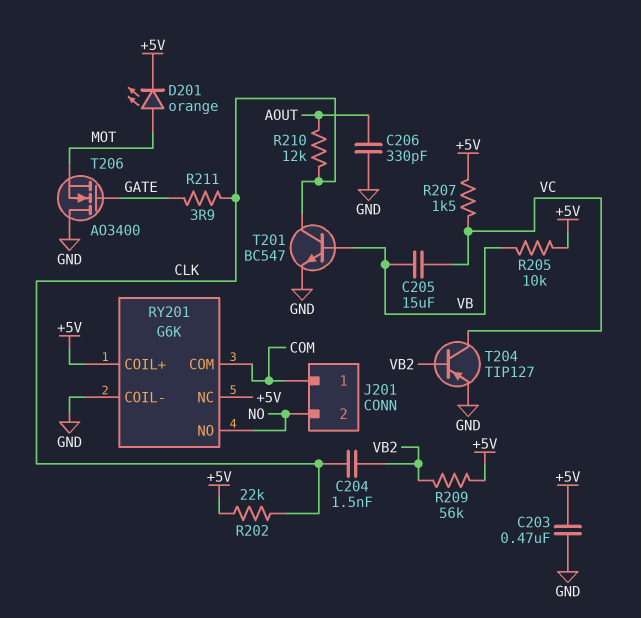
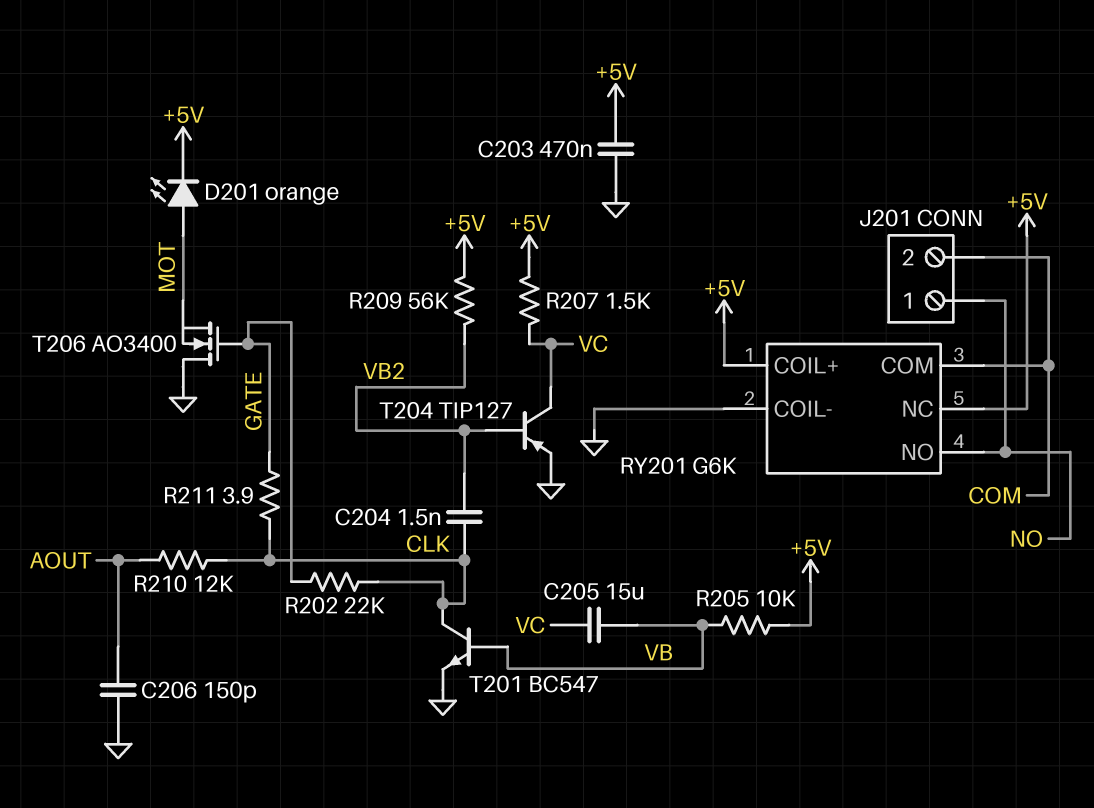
C206: 330pF (AOUT, GND) -> 150pF (AOUT, GND)
J201 pin 1: COM -> NO
J201 pin 2: NO -> COM
R202: 22k (+5V, CLK) -> 22k (CLK, GATE)

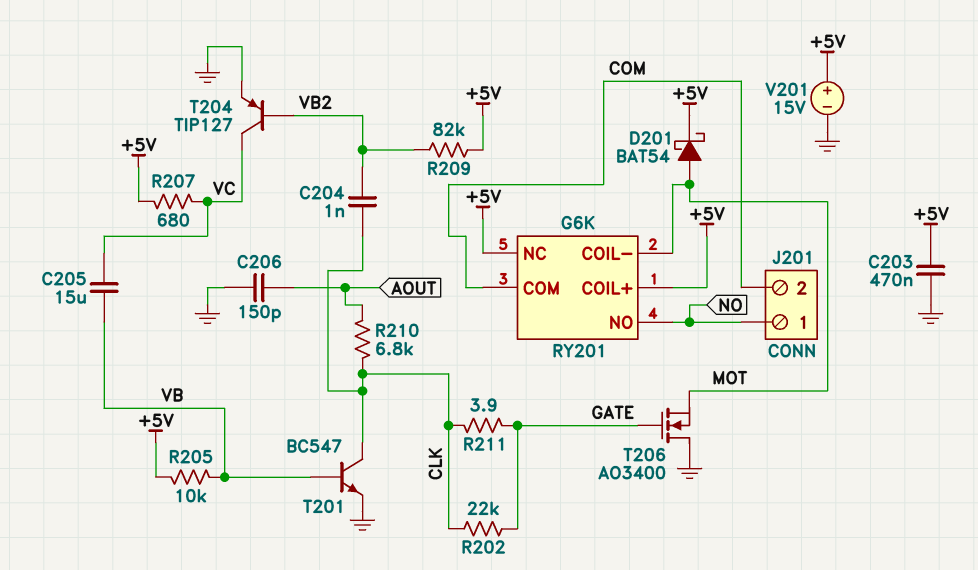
C204: 1.5nF (CLK, VB2) -> 1nF (CLK, VB2)
D201: LED orange (A MOT, K +5V) -> schottky BAT54 (A MOT, K +5V)
R207: 1.5k (+5V, VC) -> 680 (+5V, VC)
R209: 56k (+5V, VB2) -> 82k (+5V, VB2)
R210: 12k (AOUT, CLK) -> 6.8k (AOUT, CLK)
RY201 pin COIL-: GND -> MOT
V201: none -> 15V (plus +5V, minus GND)

